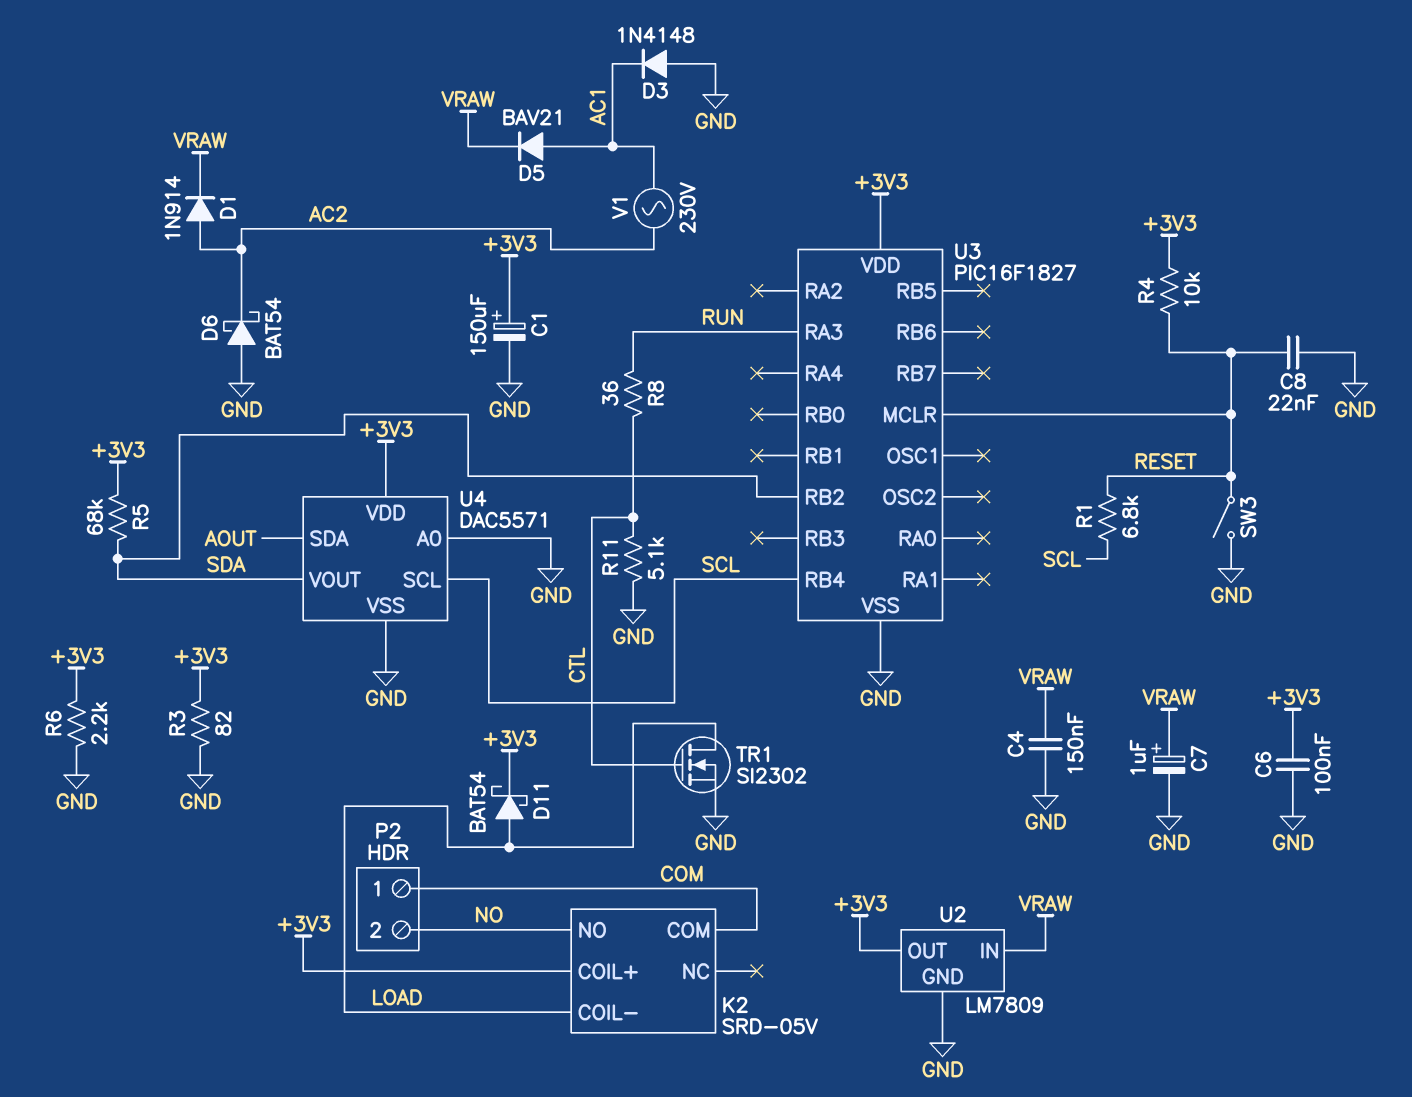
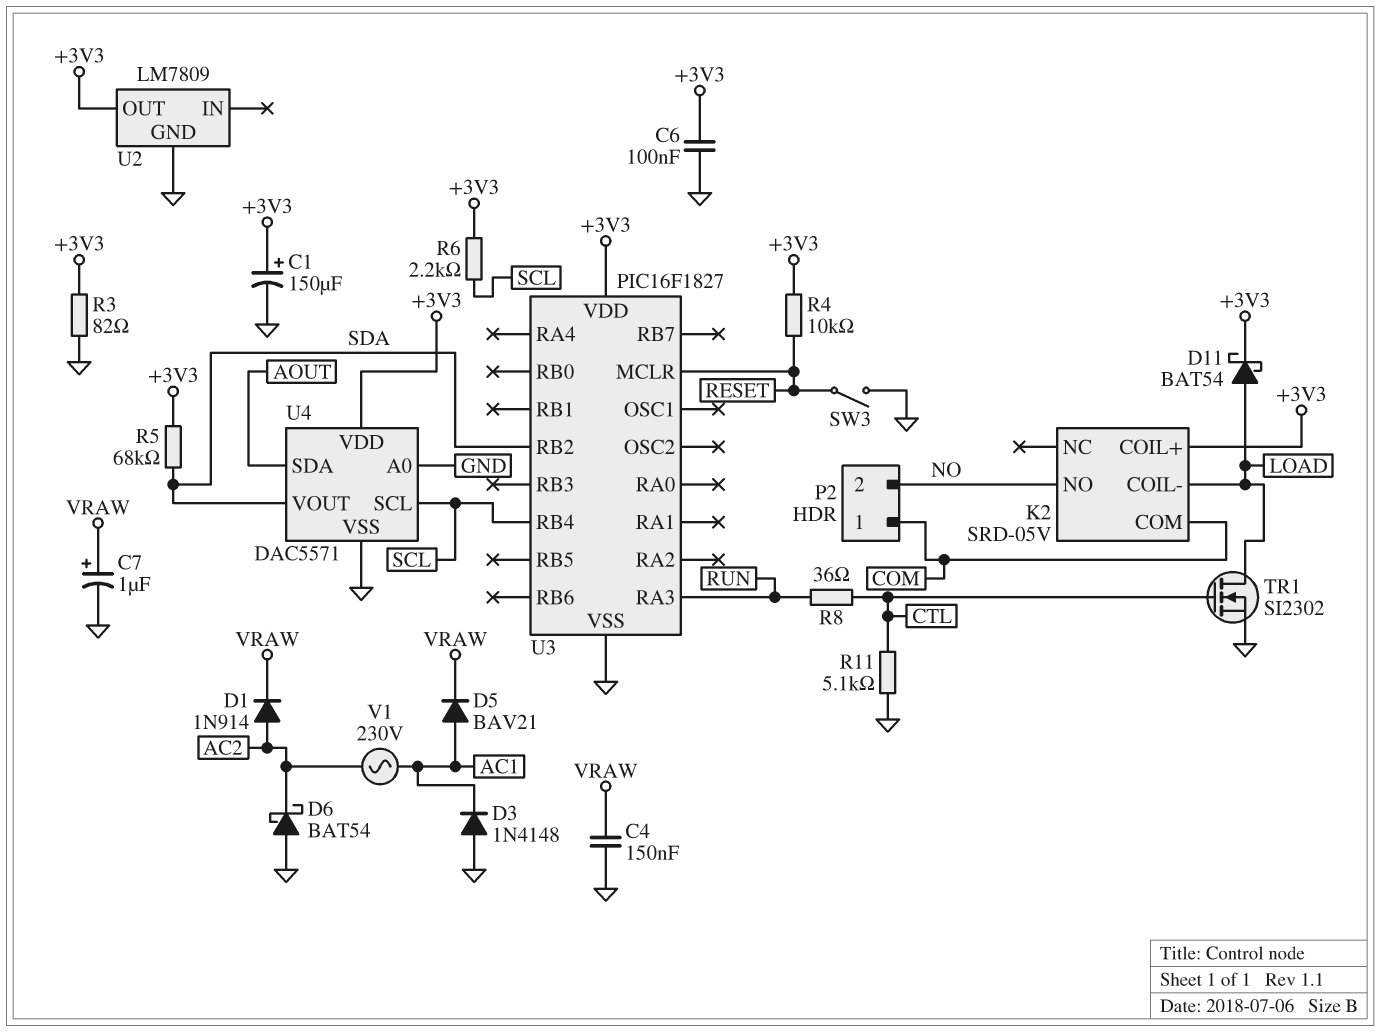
C8: 22nF (GND, RESET) -> none
R1: 6.8k (RESET, SCL) -> none
R6: 2.2k (+3V3, GND) -> 2.2k (+3V3, SCL)
U2 pin IN: VRAW -> none

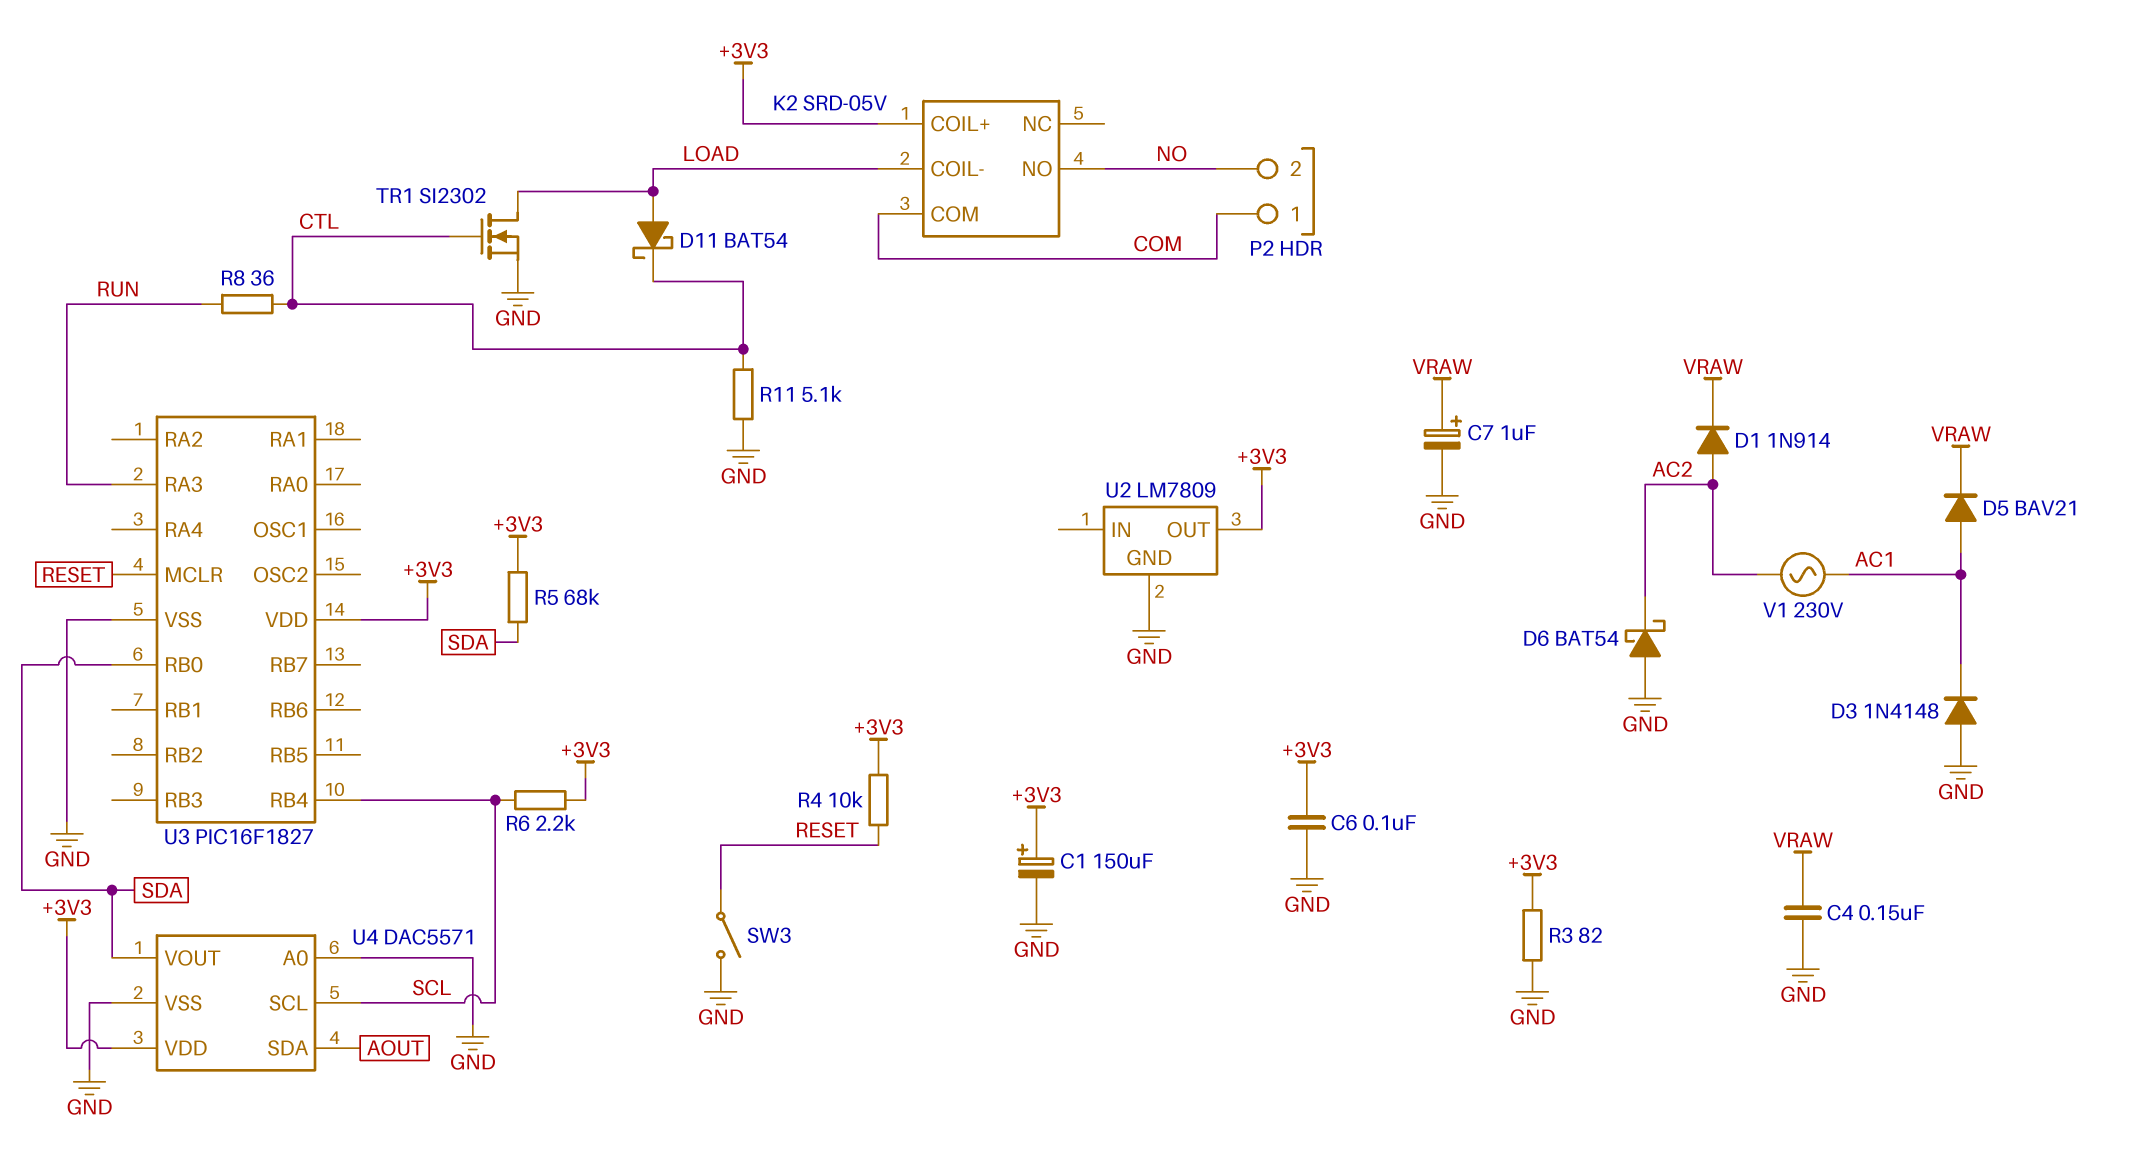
D11: schottky BAT54 (A LOAD, K +3V3) -> schottky BAT54 (A LOAD, K CTL)
U3 pin RB0: none -> SDA
U3 pin RB2: SDA -> none

